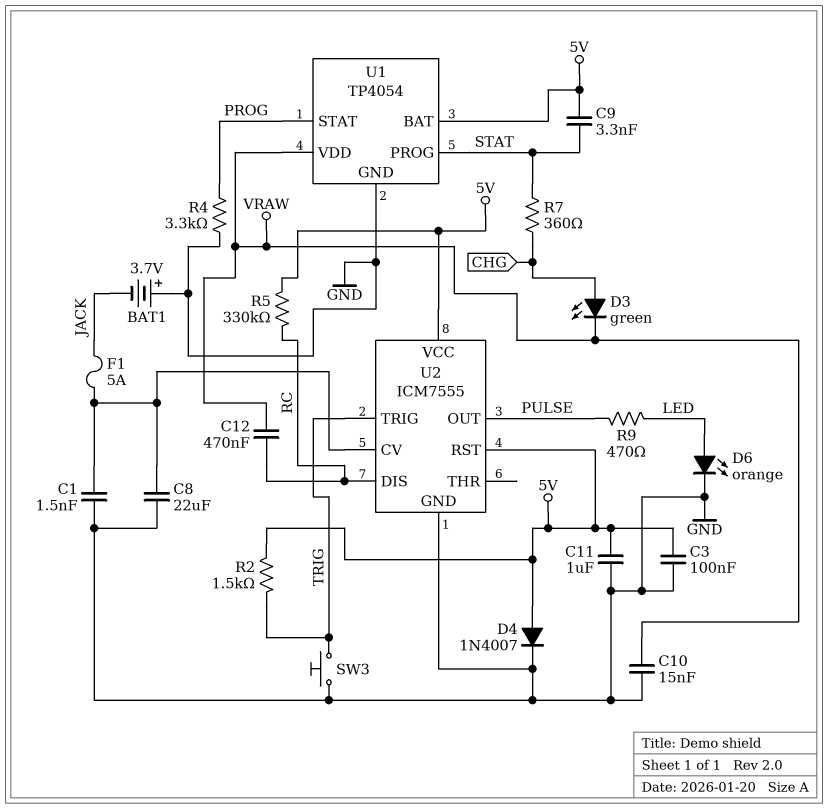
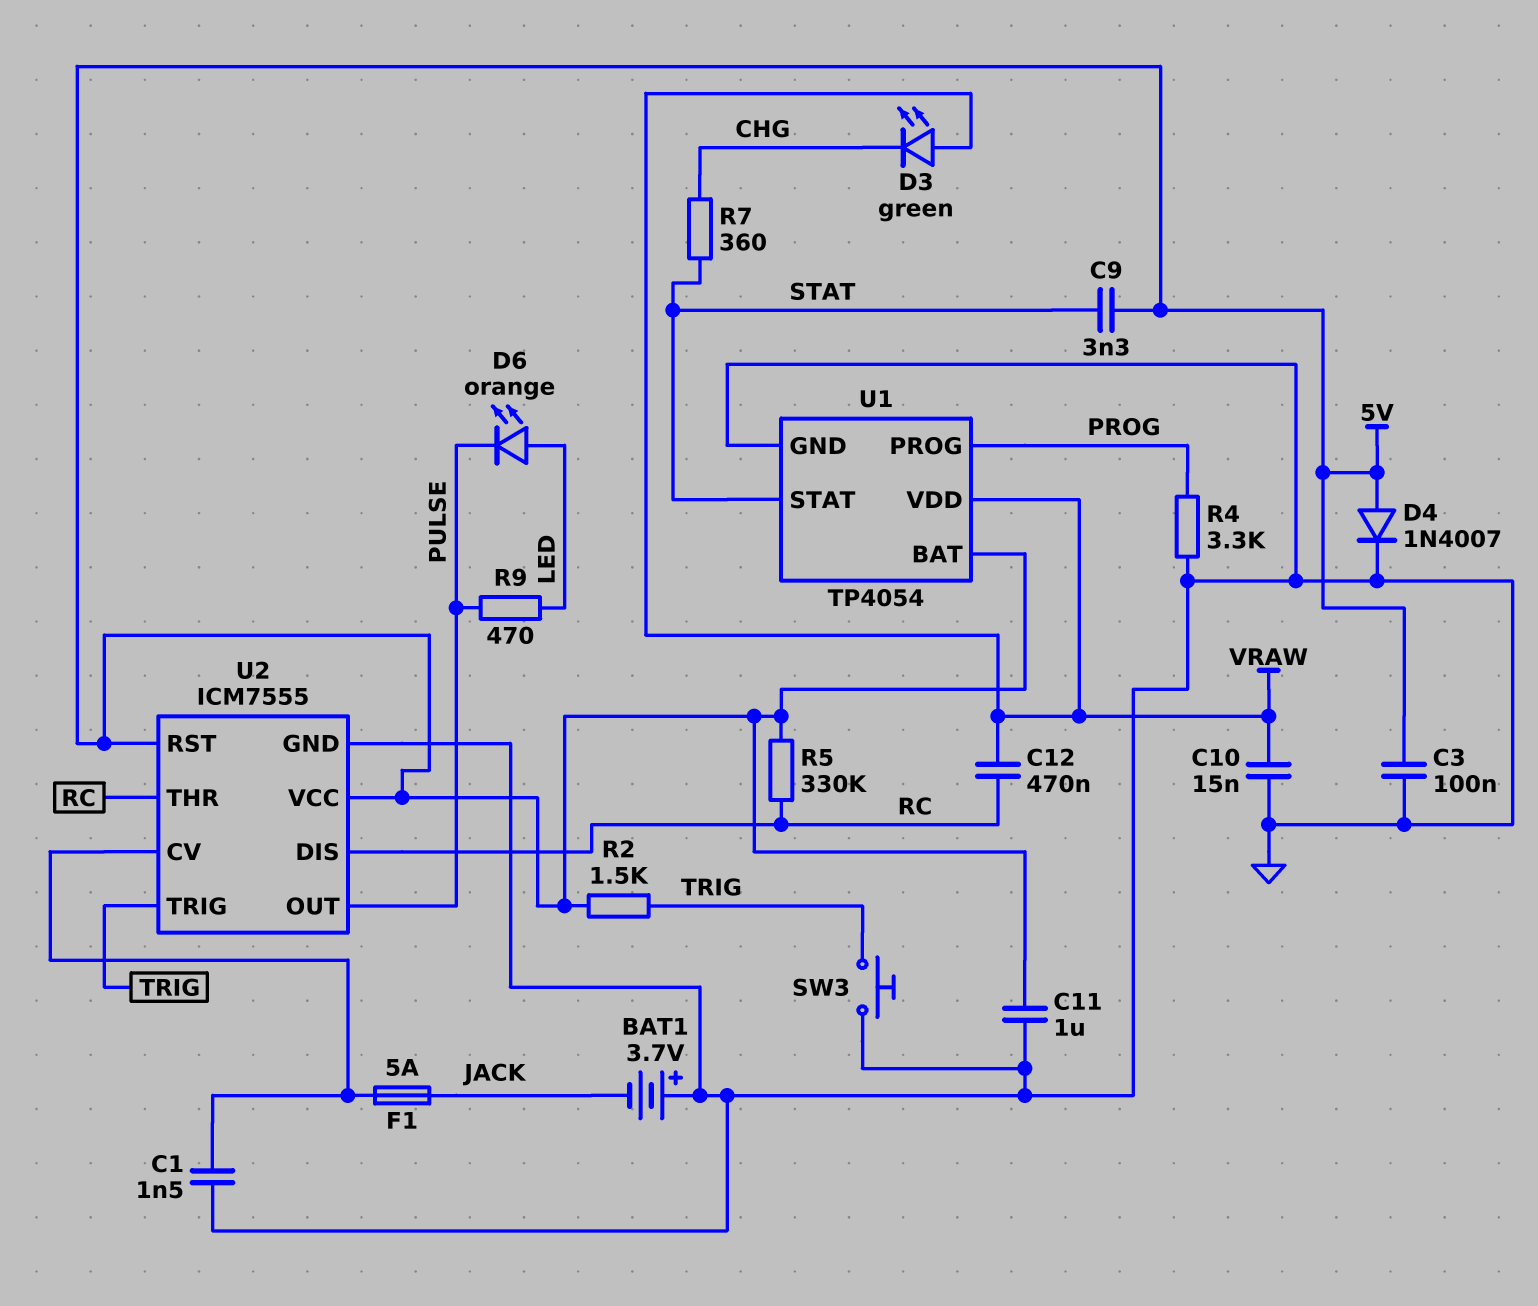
C8: 22uF (GND, U2/CV) -> none
D3: LED green (A CHG, K VRAW) -> LED green (A VRAW, K CHG)
D6: LED orange (A LED, K GND) -> LED orange (A LED, K PULSE)
U1 pin PROG: STAT -> PROG
U1 pin STAT: PROG -> STAT
U2 pin THR: none -> RC

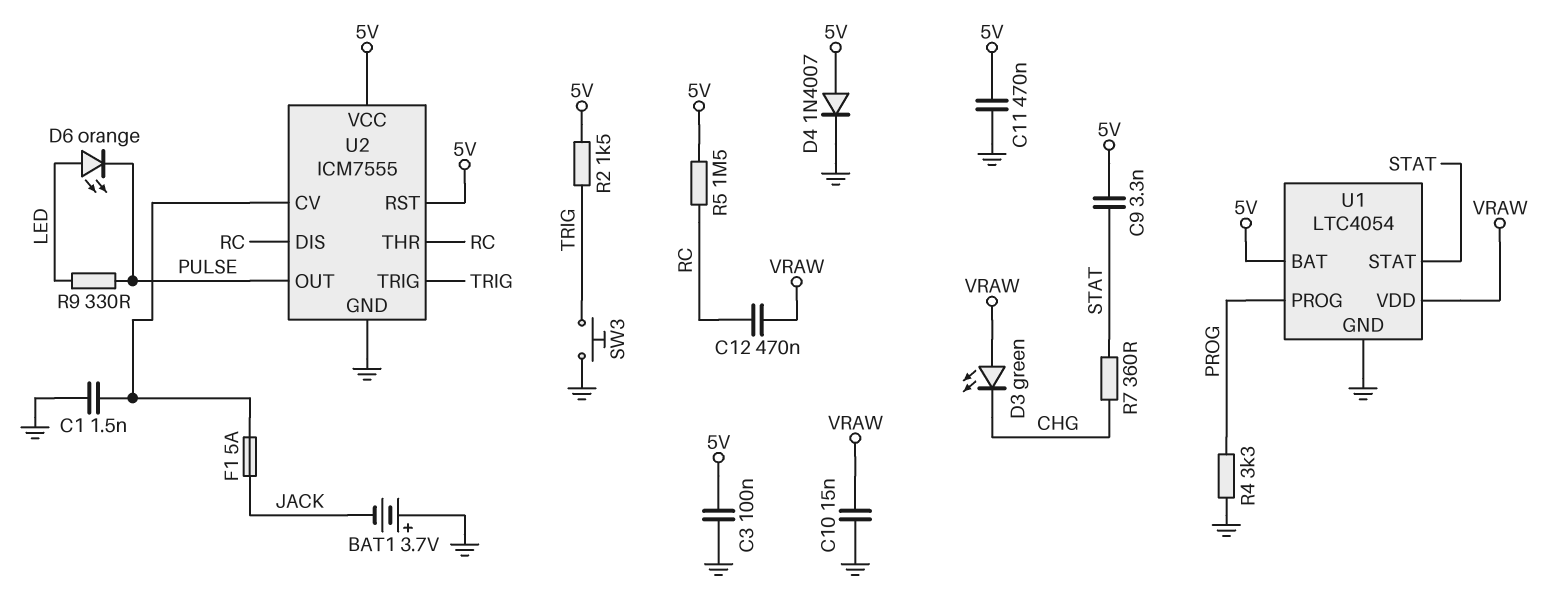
C11: 1uF (5V, GND) -> 470nF (5V, GND)
R5: 330k (5V, RC) -> 1.5M (5V, RC)
R9: 470 (LED, PULSE) -> 330 (LED, PULSE)
U1: TP4054 -> LTC4054

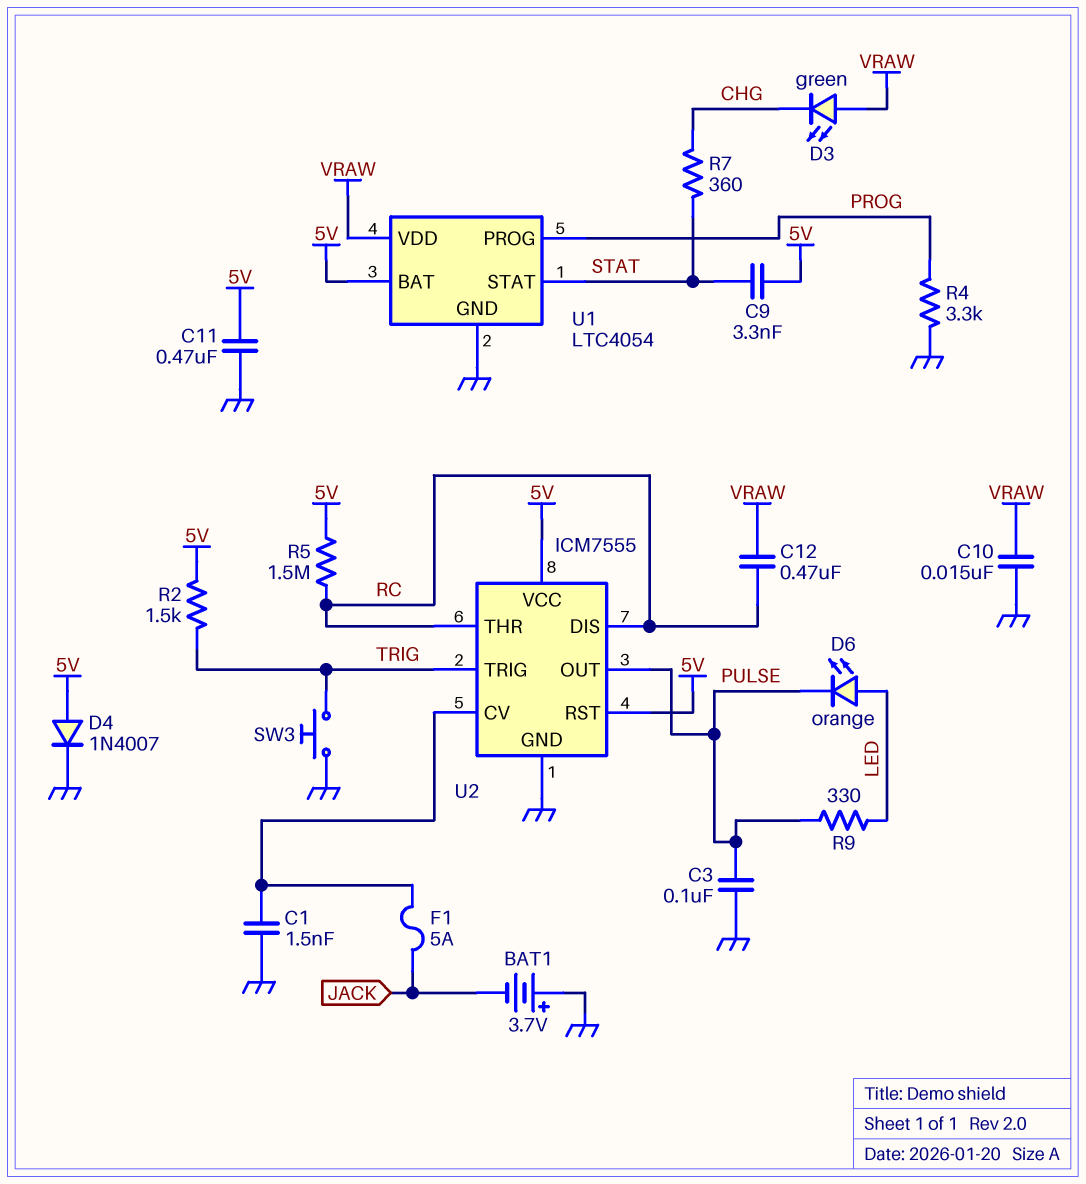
C3: 100nF (5V, GND) -> 100nF (GND, PULSE)

